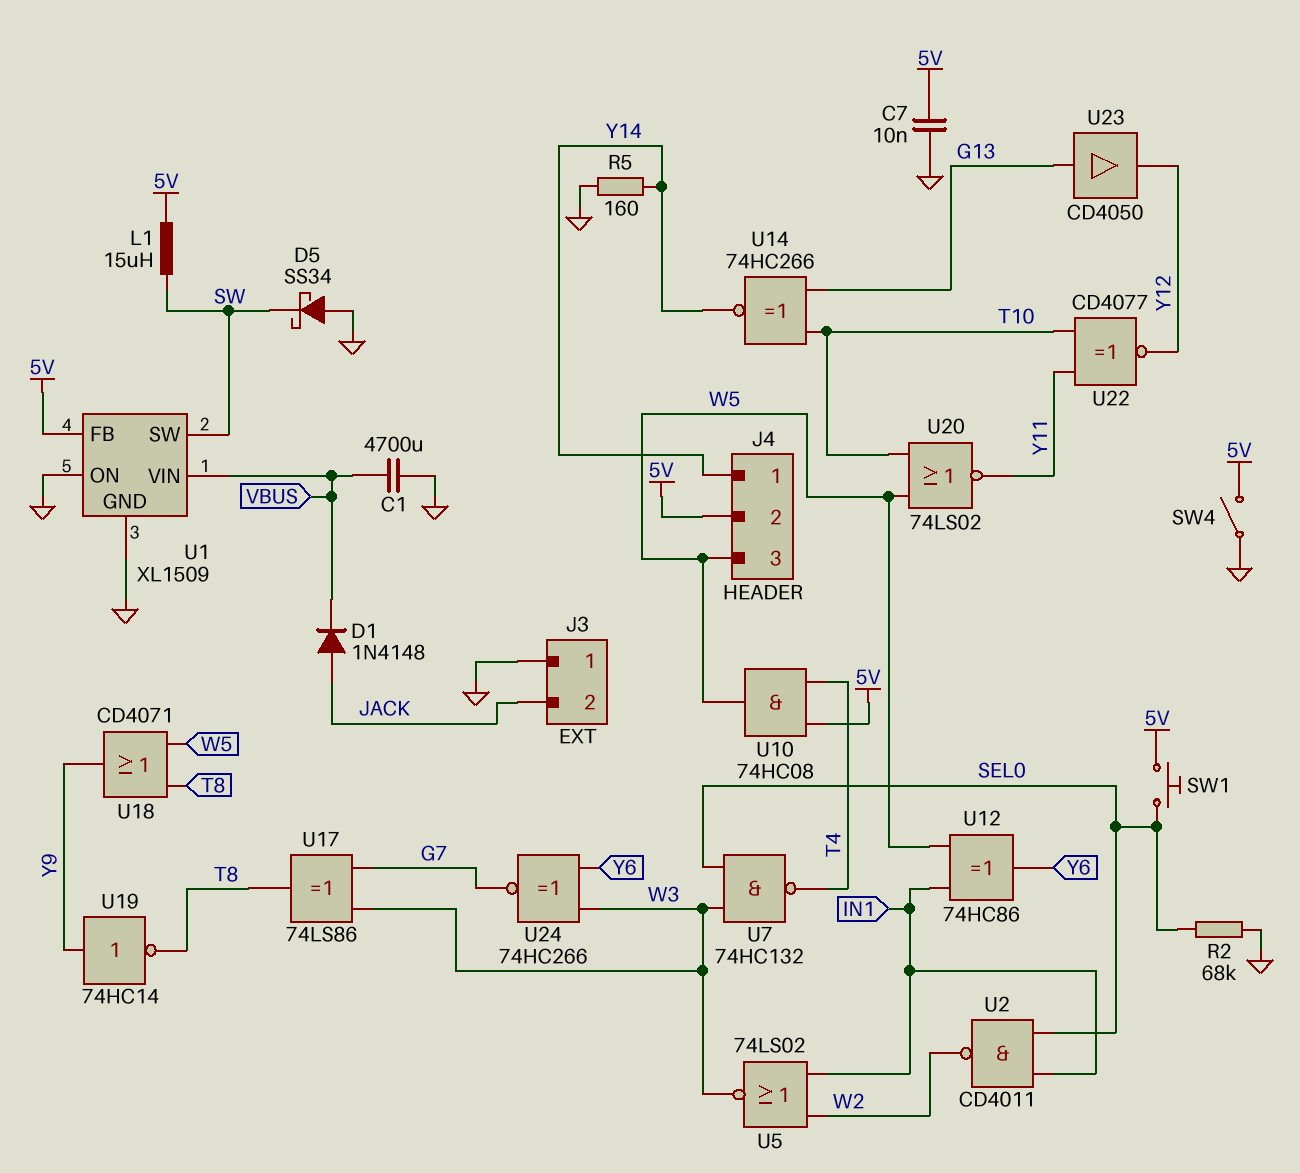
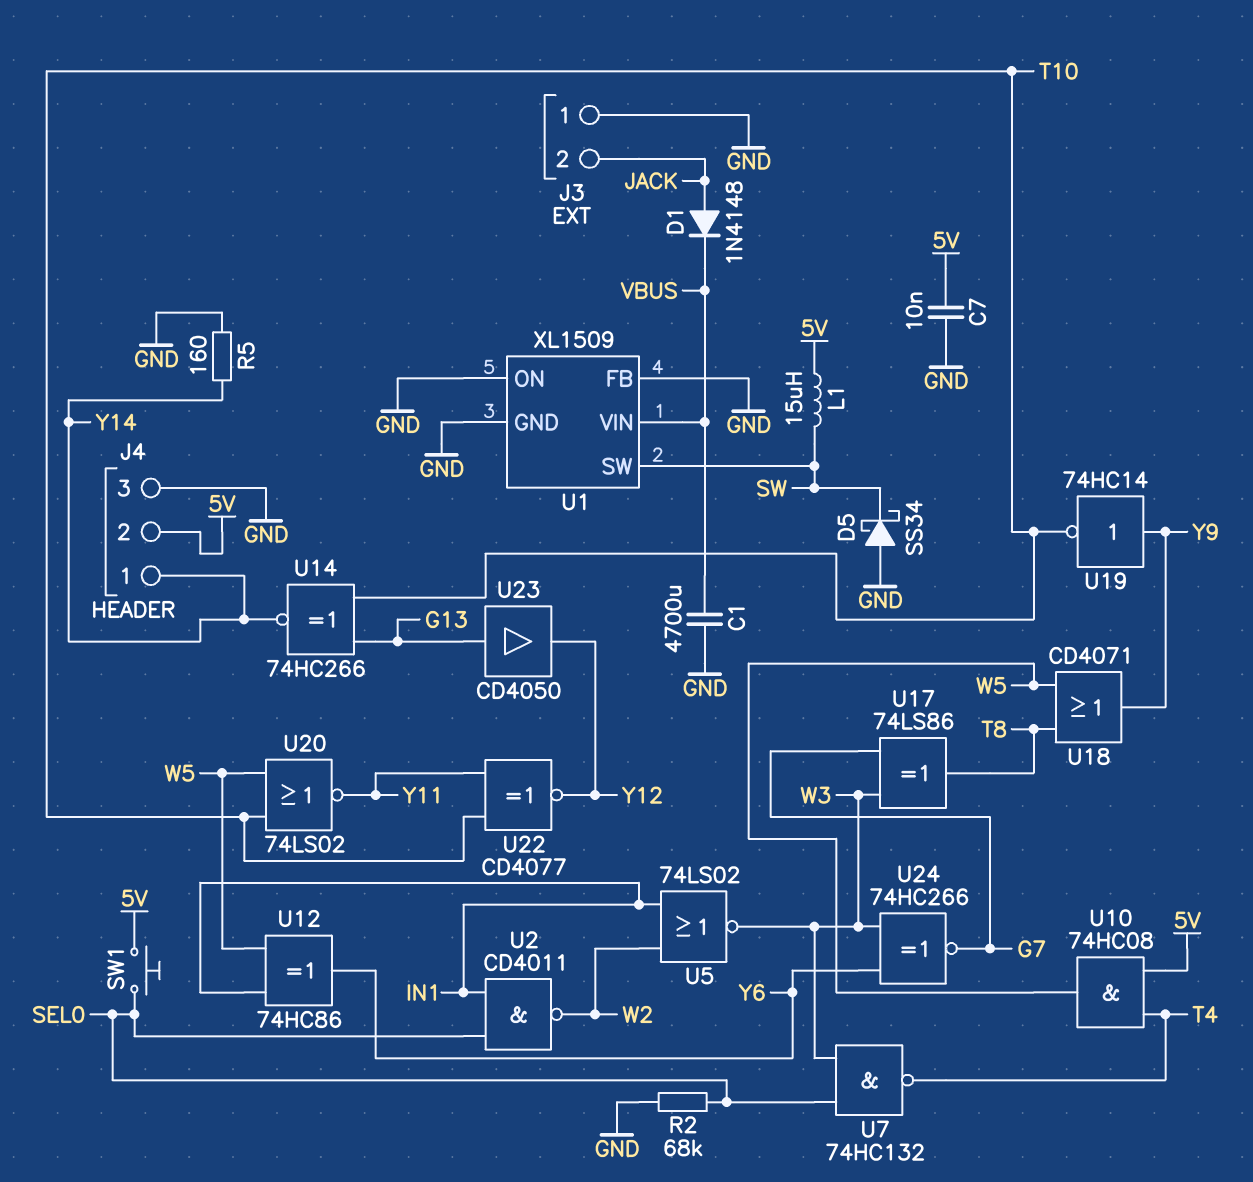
J4 pin 3: W5 -> GND
SW4: switch (5V, GND) -> none
U1 pin FB: 5V -> GND
U19: NOT 74HC14 (in Y9, out T8) -> NOT 74HC14 (in Y9, out T10)

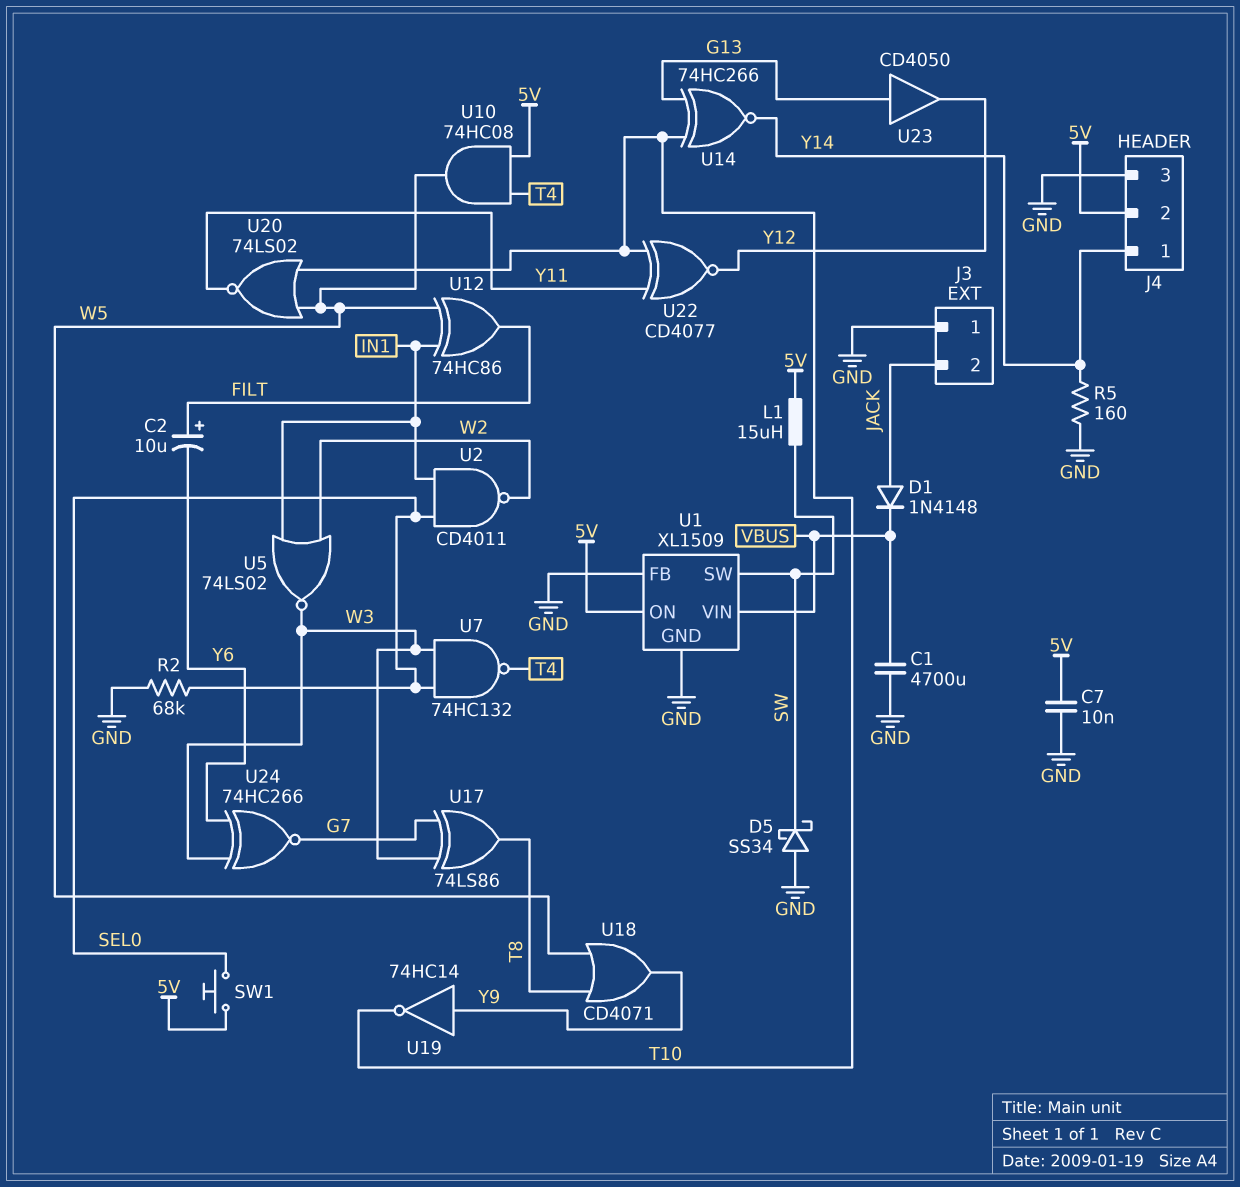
C2: none -> 10uF (plus FILT, minus Y6)
U1 pin ON: GND -> 5V
U12: XOR 74HC86 (in IN1, in W5, out Y6) -> XOR 74HC86 (in IN1, in W5, out FILT)

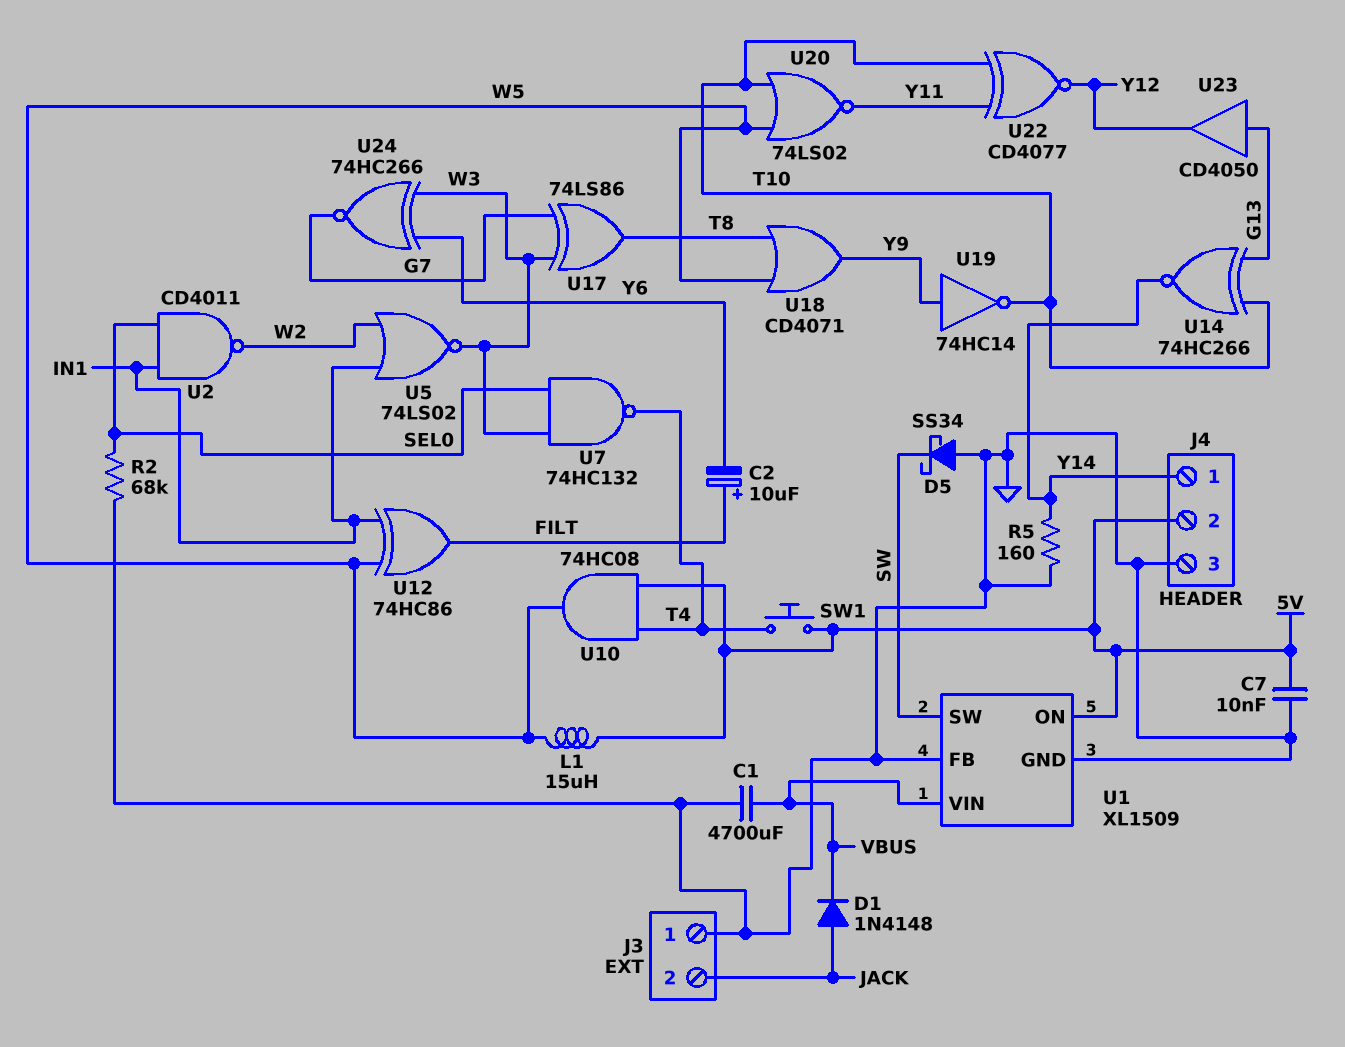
L1: 15uH (5V, SW) -> 15uH (5V, W5)
SW1: button (5V, SEL0) -> button (5V, T4)

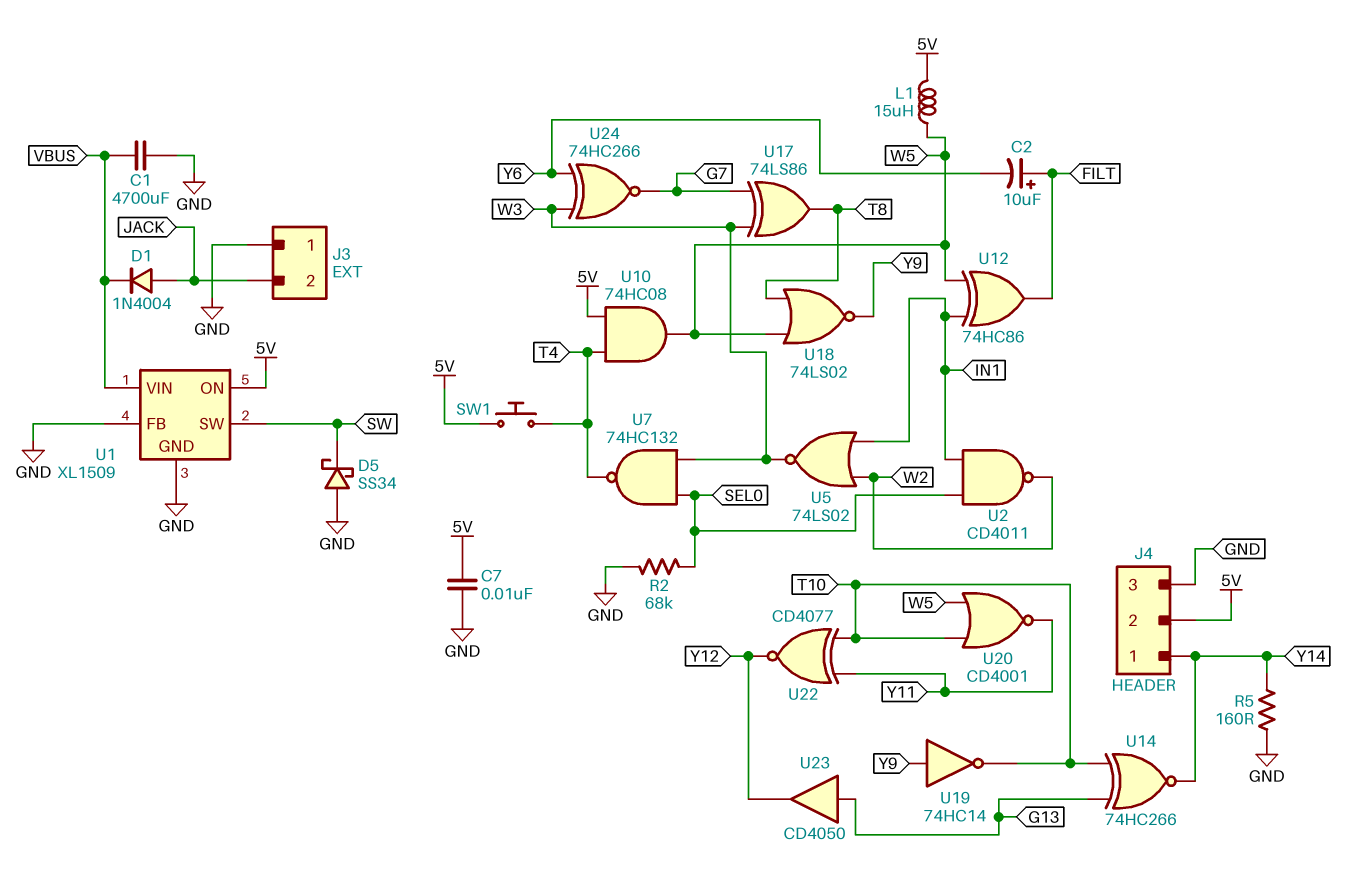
D1: diode 1N4148 (A JACK, K VBUS) -> diode 1N4004 (A JACK, K VBUS)
U18: OR CD4071 (in T8, in W5, out Y9) -> NOR 74LS02 (in T8, in W5, out Y9)
U20: NOR 74LS02 (in T10, in W5, out Y11) -> NOR CD4001 (in T10, in W5, out Y11)

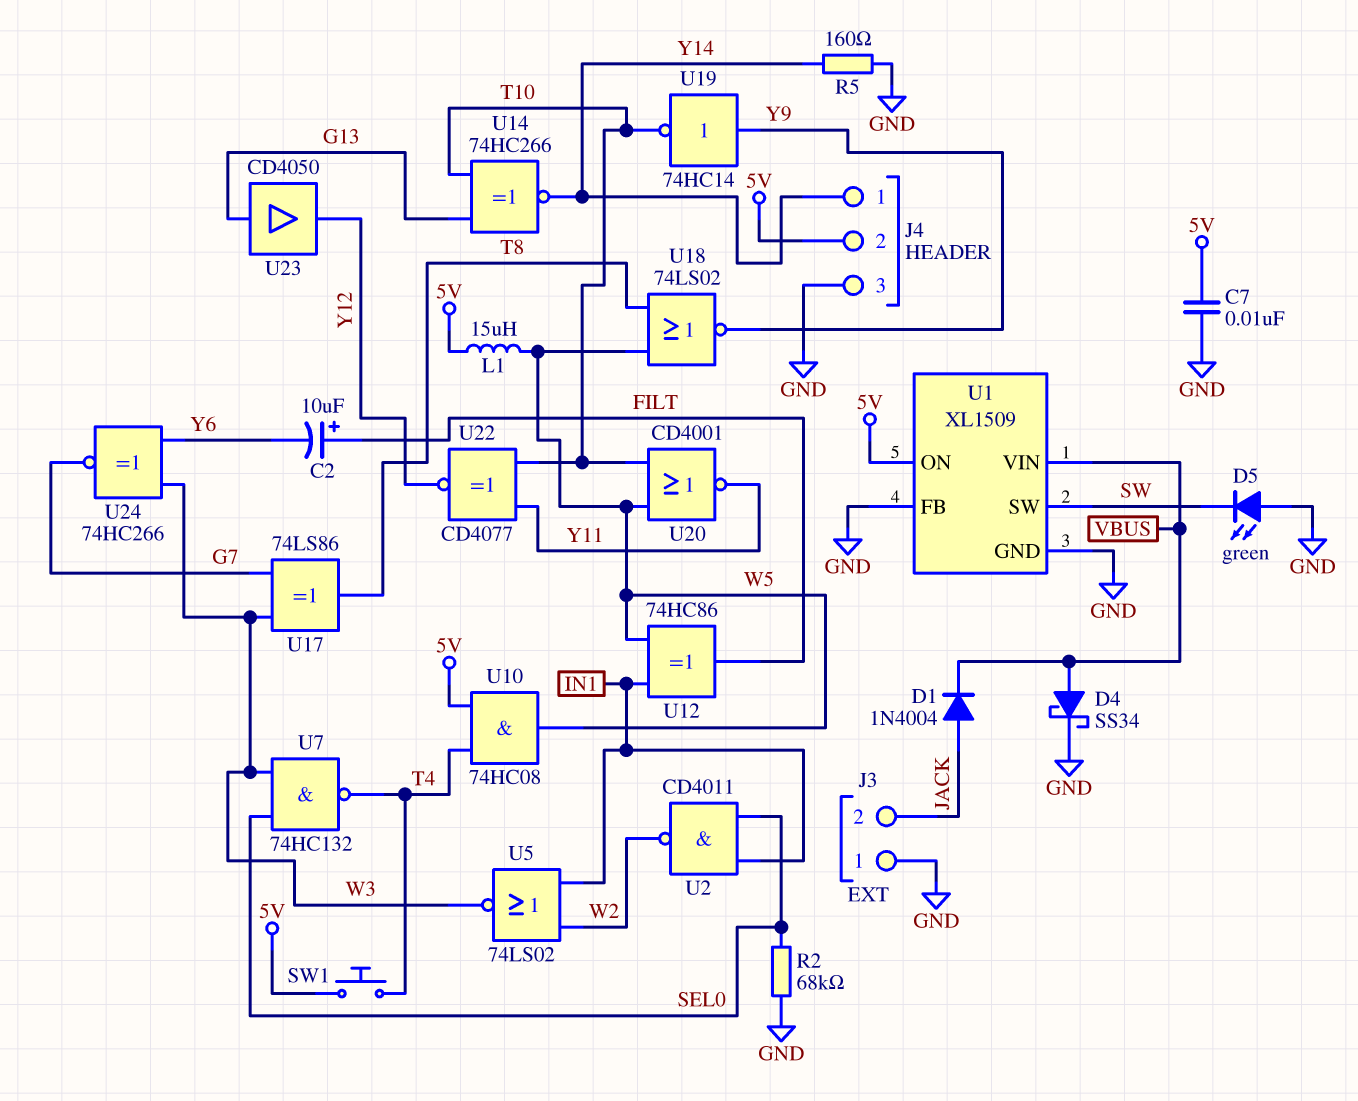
C1: 4700uF (GND, VBUS) -> none
D4: none -> schottky SS34 (A VBUS, K GND)
D5: schottky SS34 (A GND, K SW) -> LED green (A GND, K SW)

